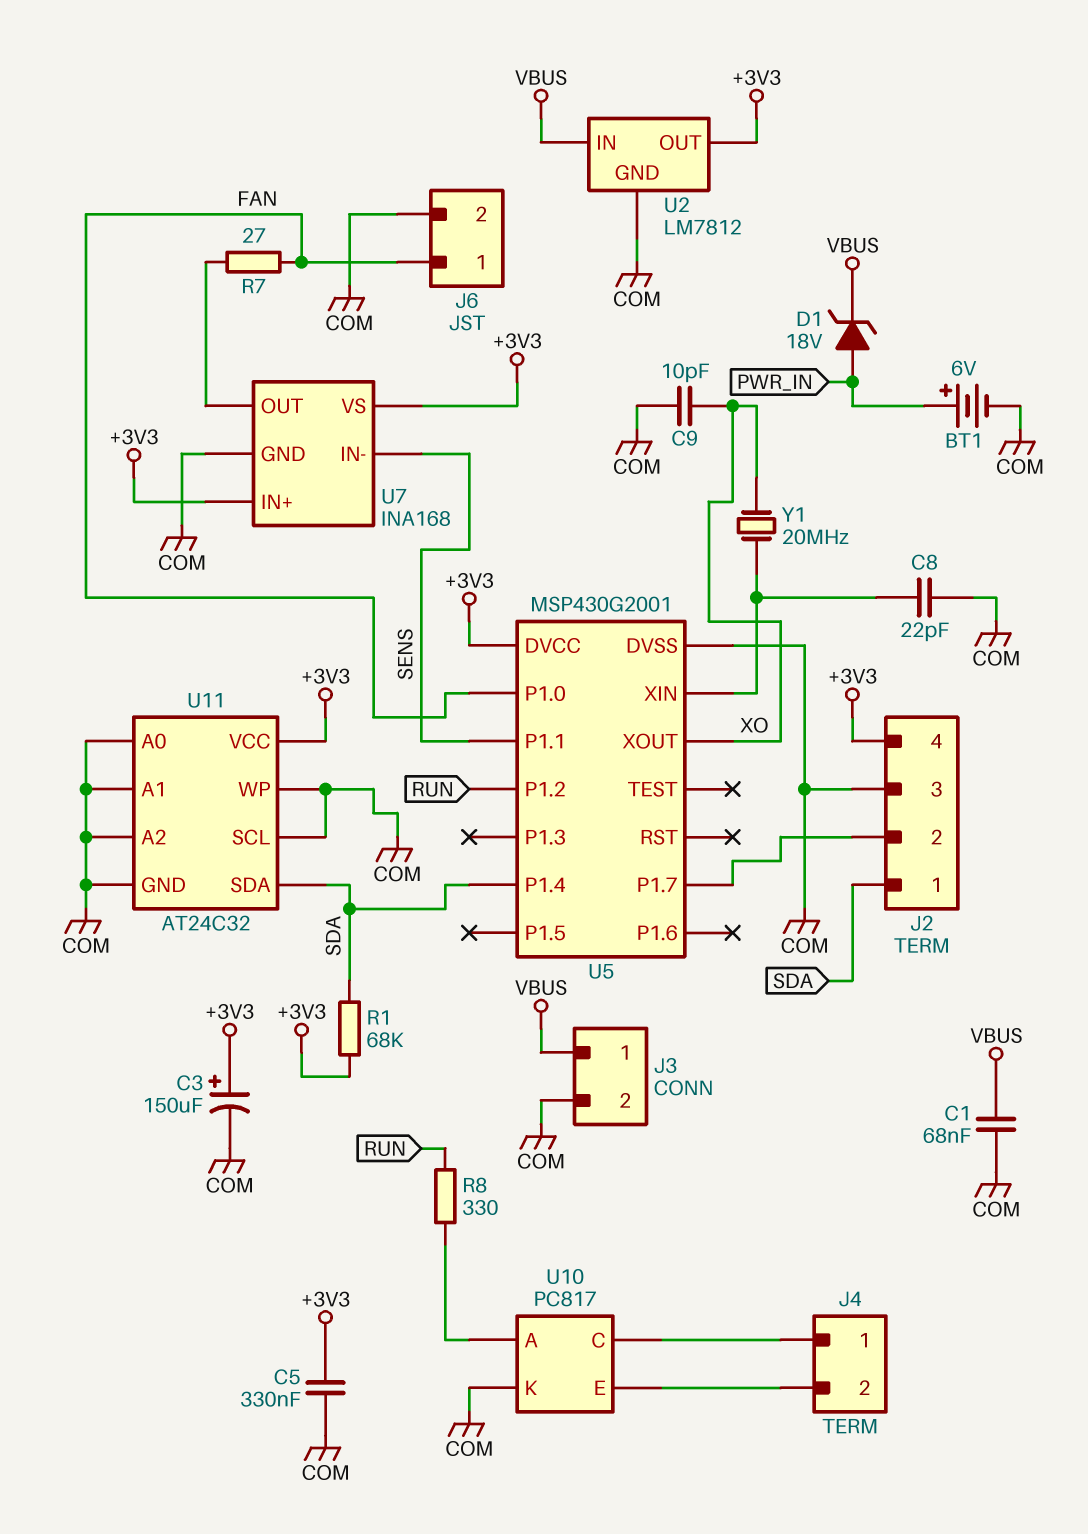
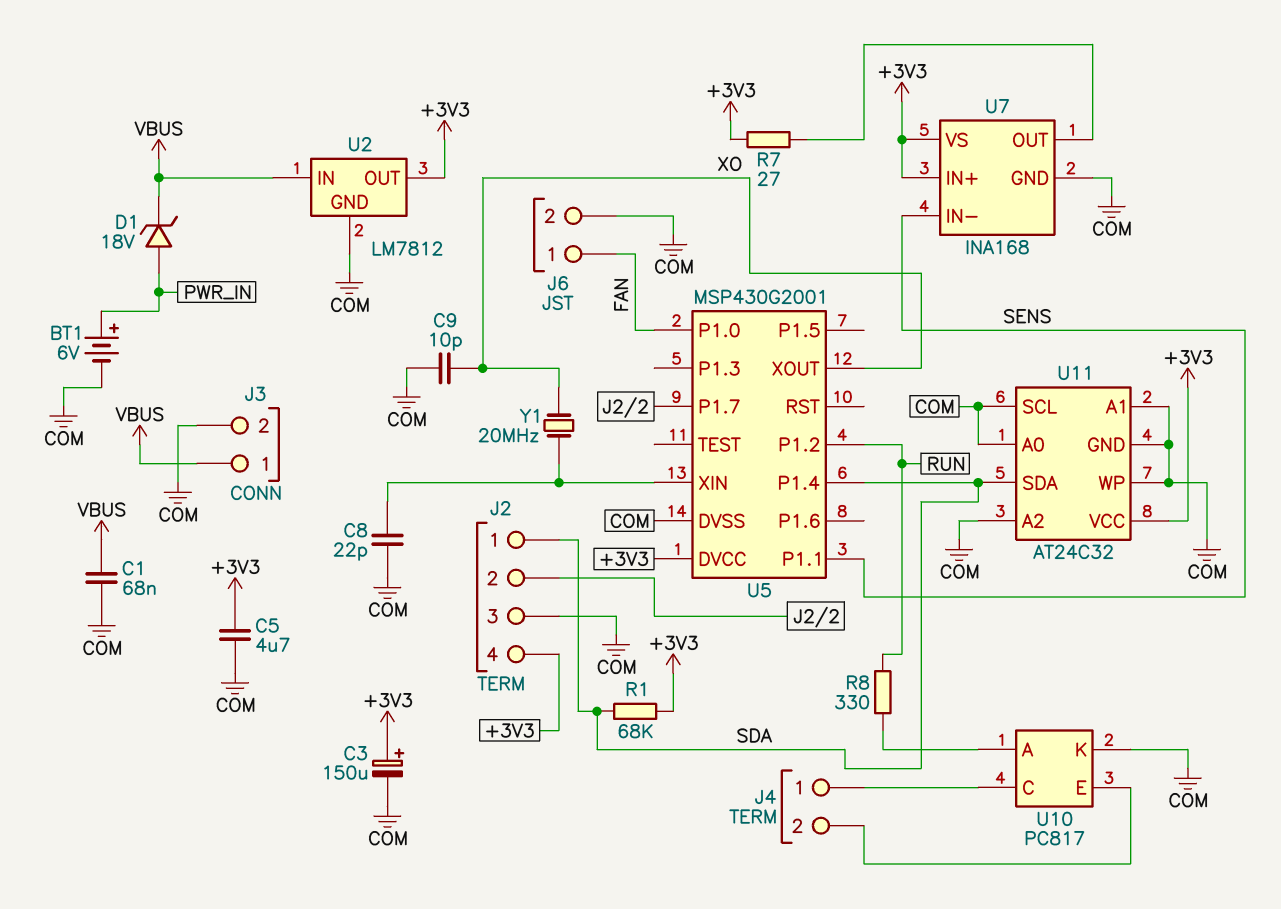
C5: 330nF (+3V3, COM) -> 4.7uF (+3V3, COM)
R7: 27 (FAN, U7/OUT) -> 27 (+3V3, U7/OUT)

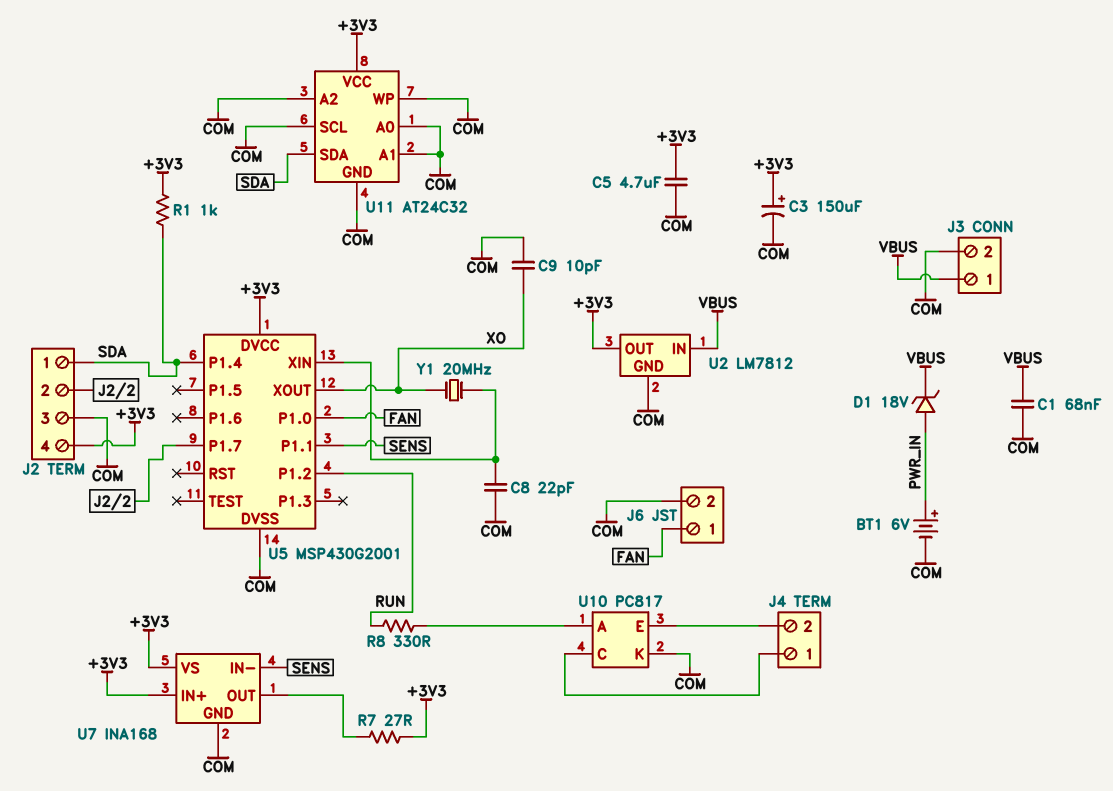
R1: 68k (+3V3, SDA) -> 1k (+3V3, SDA)

